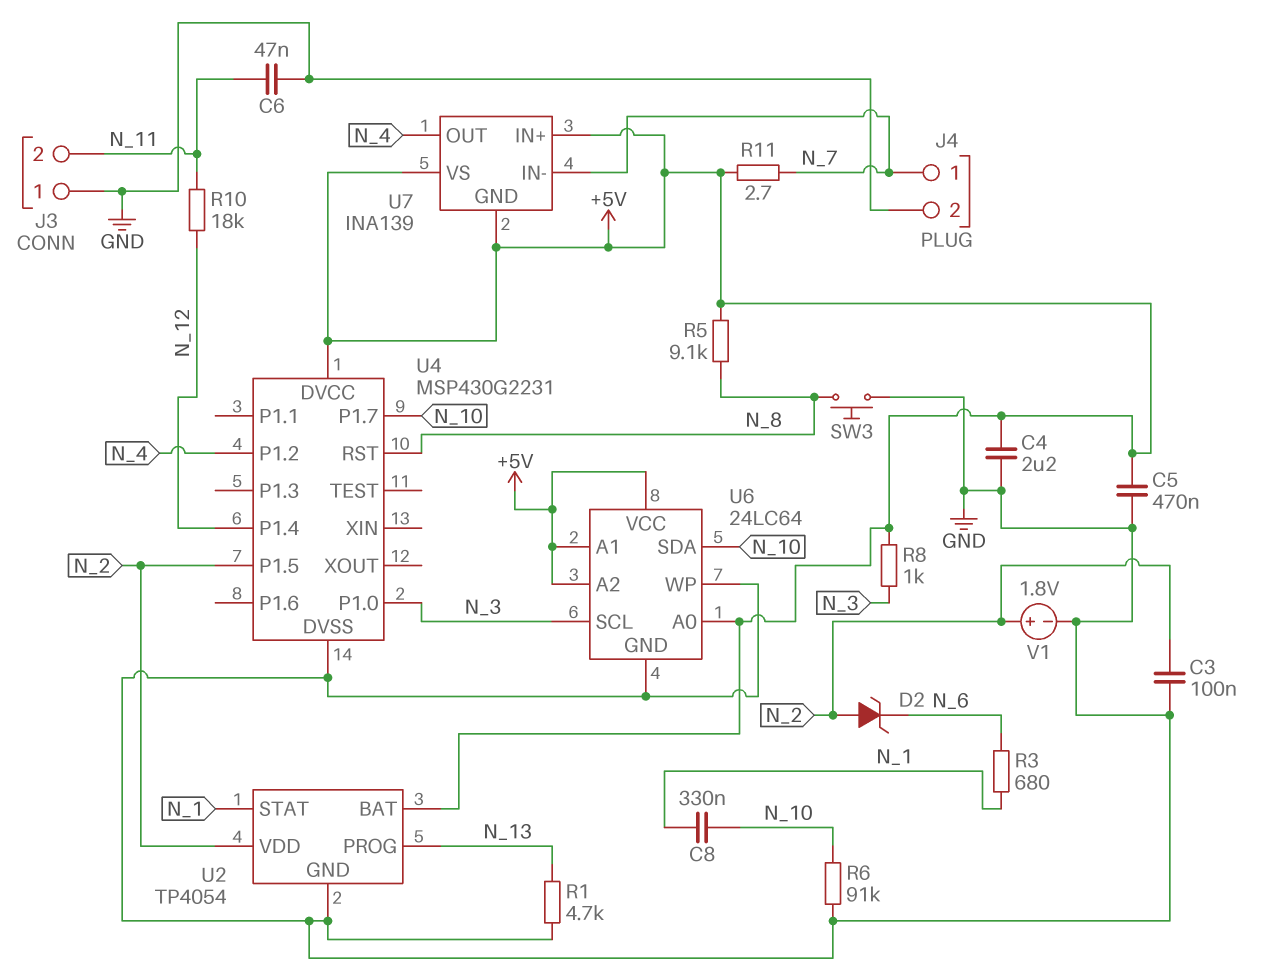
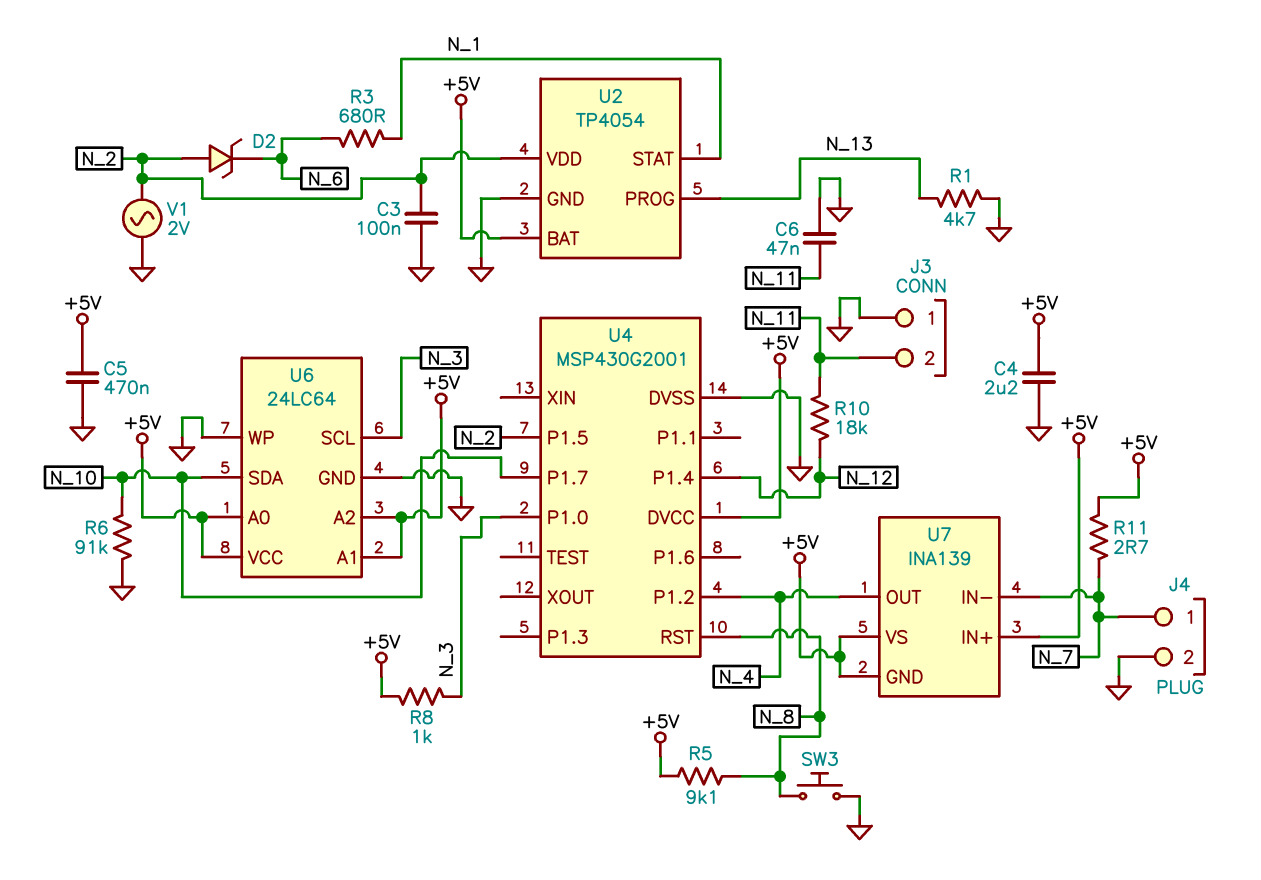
C8: 330nF (N_1, N_10) -> none
U4: MSP430G2231 -> MSP430G2001
V1: 1.8V (plus N_2, minus GND) -> AC 2V (GND, N_2)

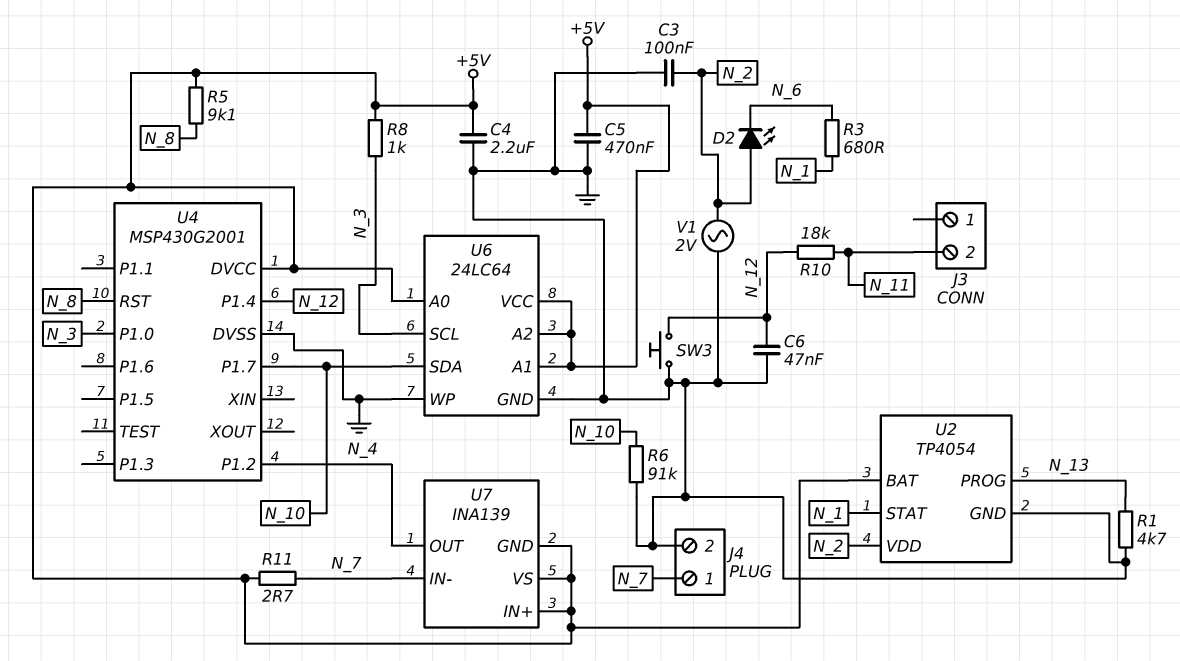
C6: 47nF (GND, N_11) -> 47nF (GND, N_12)
D2: zener (A N_2, K N_6) -> LED (A N_2, K N_6)
J3 pin 1: GND -> none
SW3: button (GND, N_8) -> button (GND, N_12)
U4 pin P1.5: N_2 -> none

